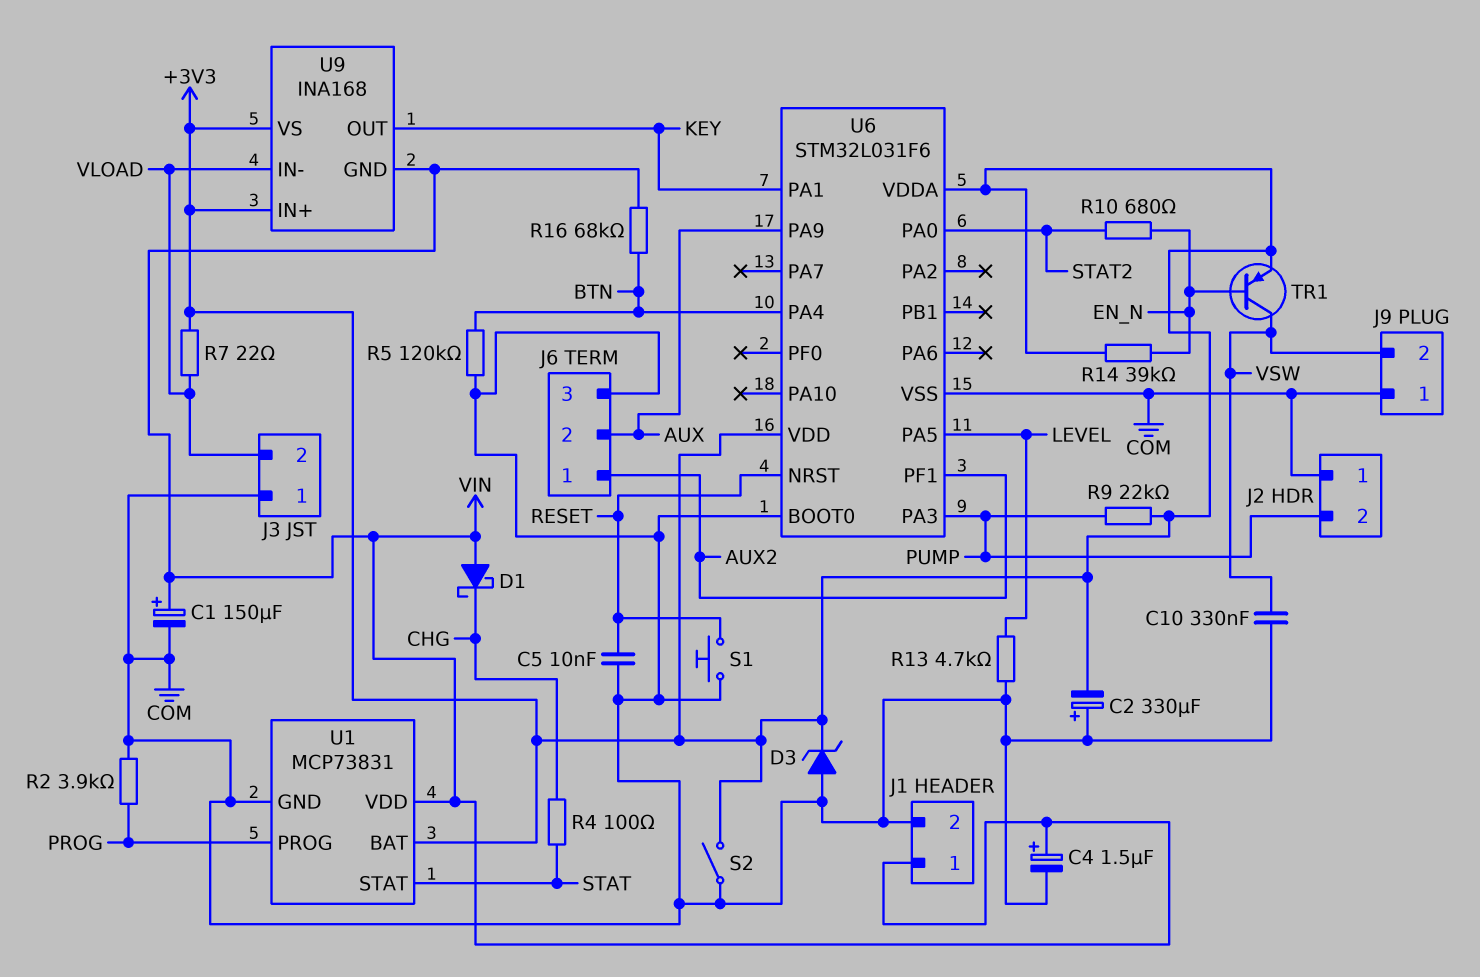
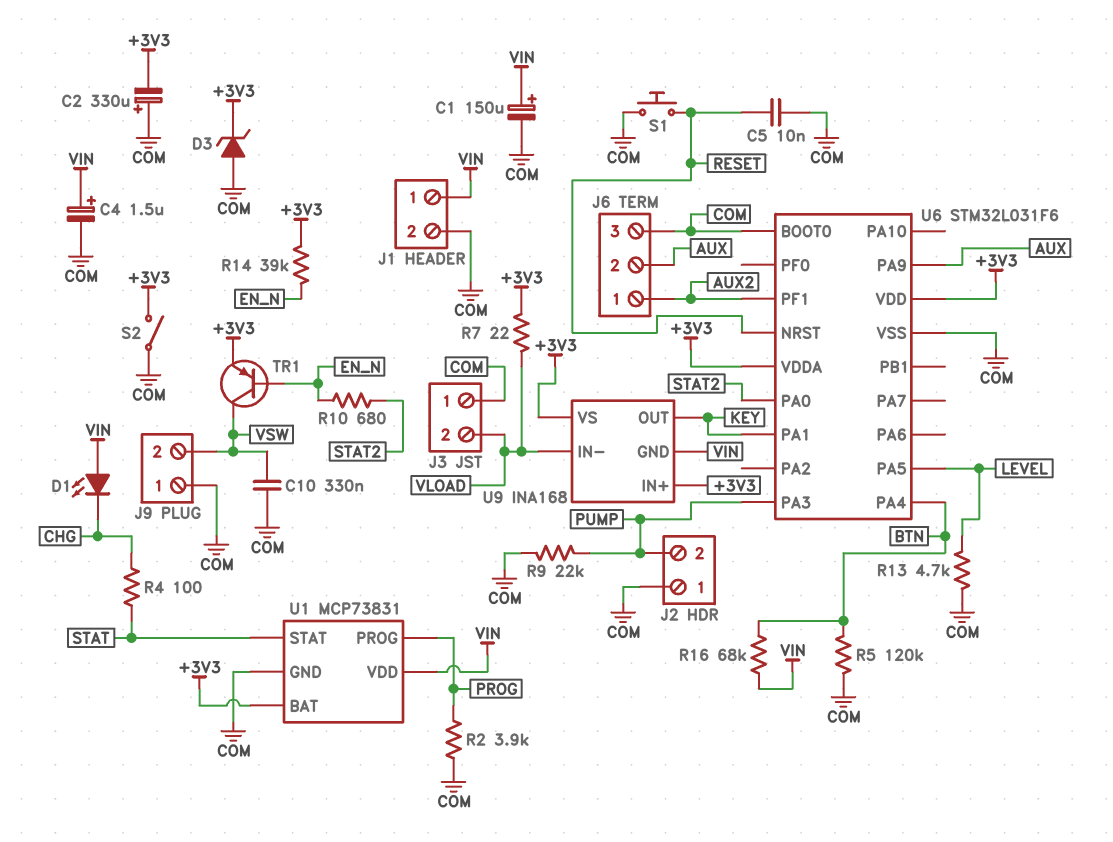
D1: schottky (A VIN, K CHG) -> LED (A VIN, K CHG)
R9: 22k (+3V3, PUMP) -> 22k (COM, PUMP)

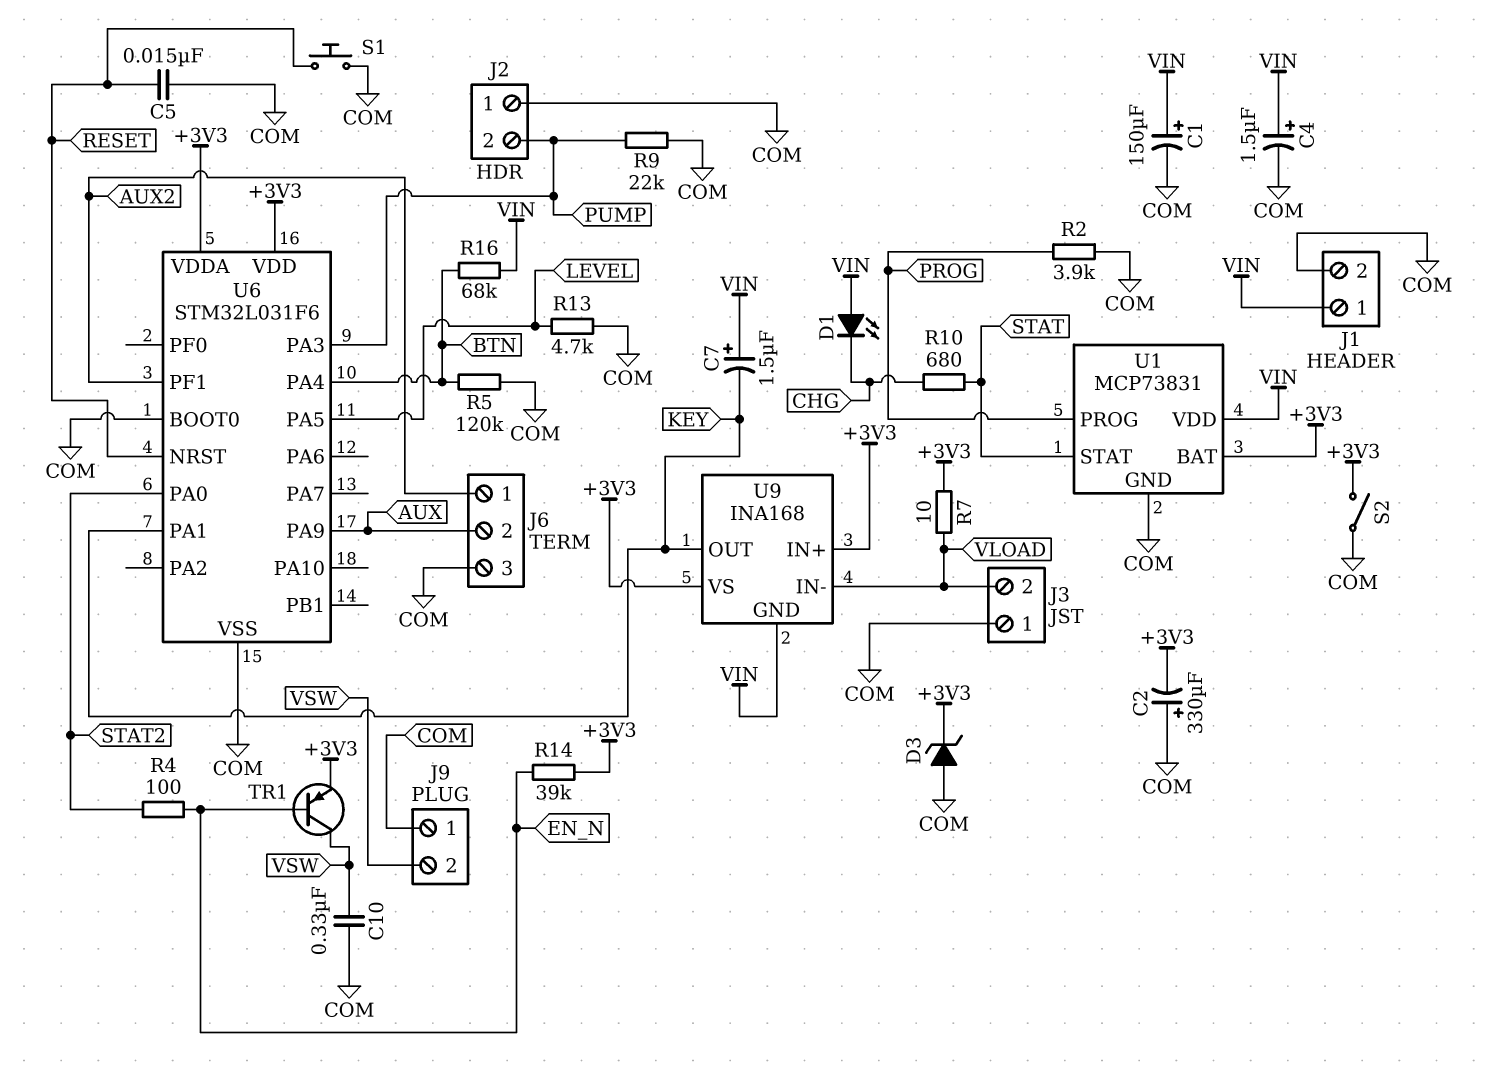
C5: 10nF (COM, RESET) -> 15nF (COM, RESET)
C7: none -> 1.5uF (plus VIN, minus KEY)
R4: 100 (CHG, STAT) -> 100 (EN_N, STAT2)
R7: 22 (+3V3, VLOAD) -> 10 (+3V3, VLOAD)
R10: 680 (EN_N, STAT2) -> 680 (CHG, STAT)

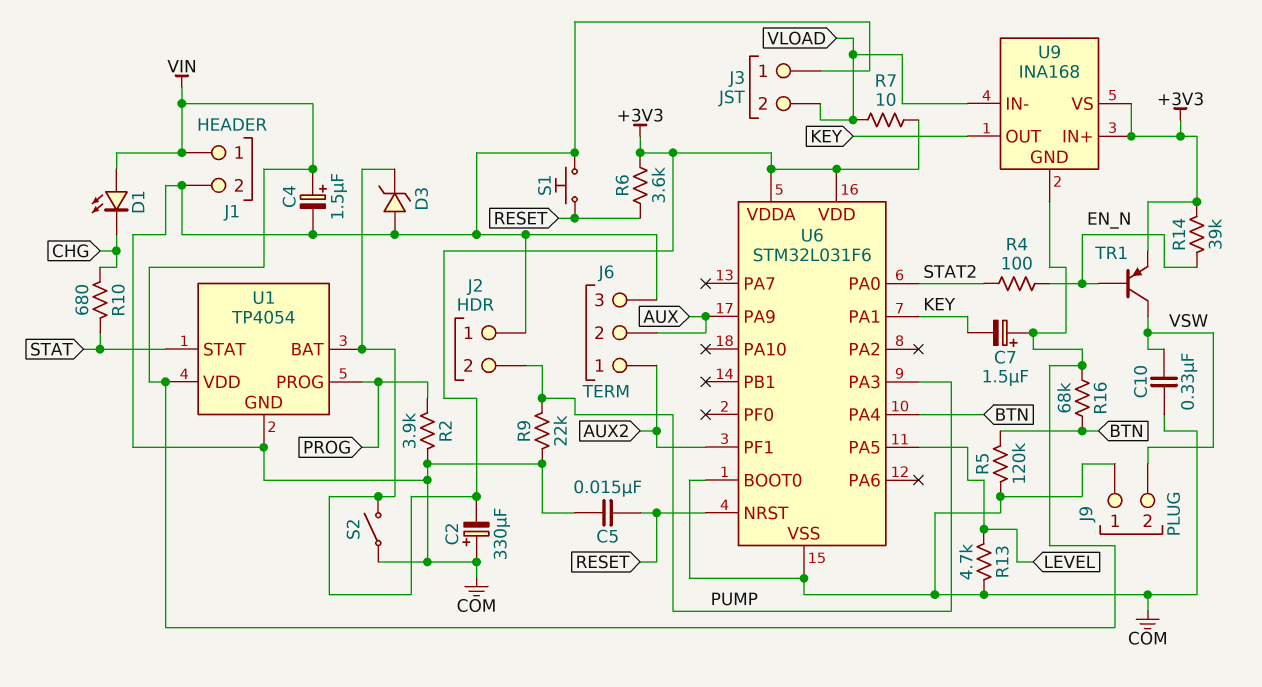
C1: 150uF (plus VIN, minus COM) -> none
R6: none -> 3.6k (+3V3, RESET)
U1: MCP73831 -> TP4054

